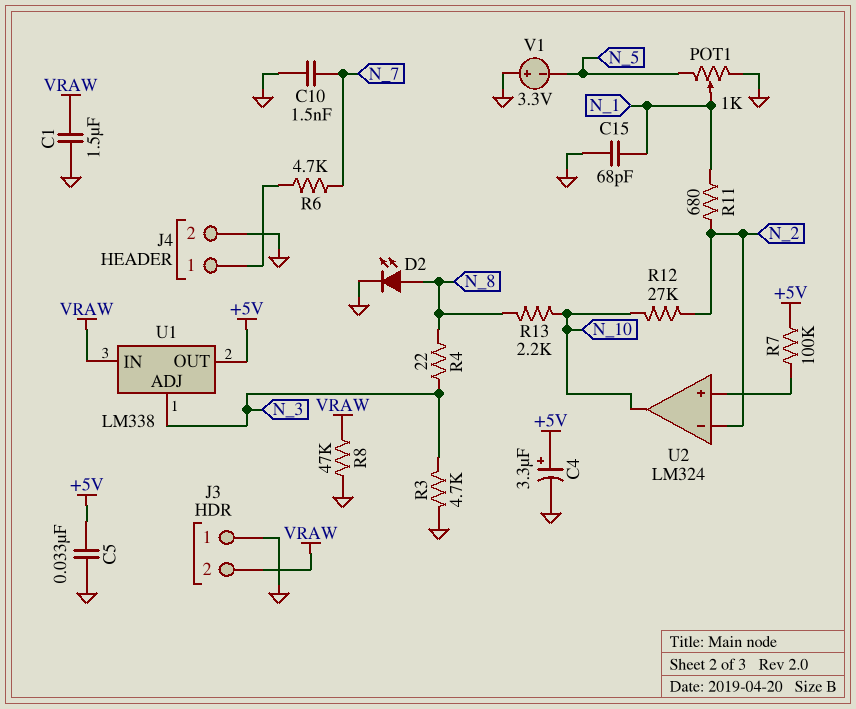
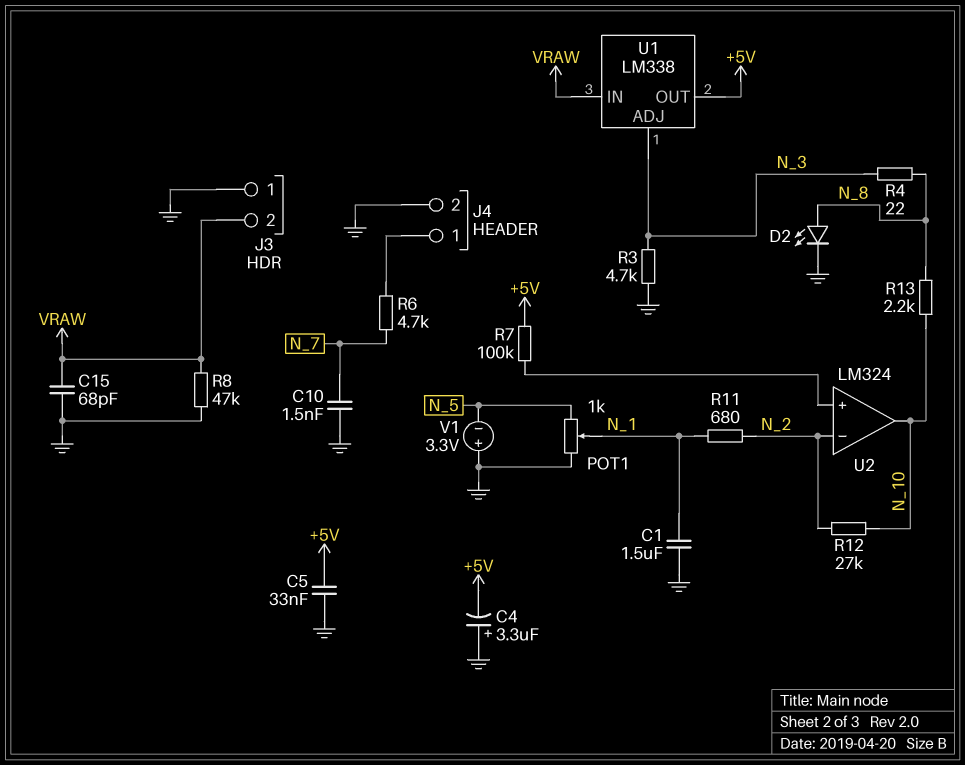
C1: 1.5uF (GND, VRAW) -> 1.5uF (GND, N_1)
C4: 3.3uF (plus +5V, minus GND) -> 3.3uF (plus GND, minus +5V)
C15: 68pF (GND, N_1) -> 68pF (GND, VRAW)

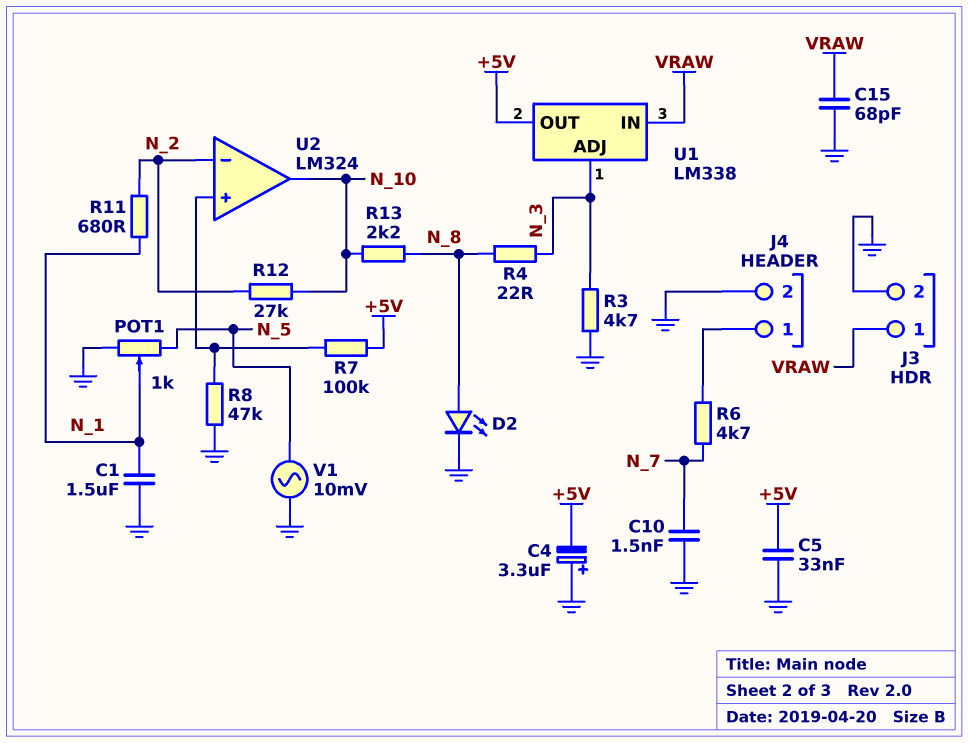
J3 pin 1: GND -> VRAW
J3 pin 2: VRAW -> GND
R8: 47k (GND, VRAW) -> 47k (GND, U2/in+)
V1: 3.3V (plus GND, minus N_5) -> AC 10mV (GND, N_5)

